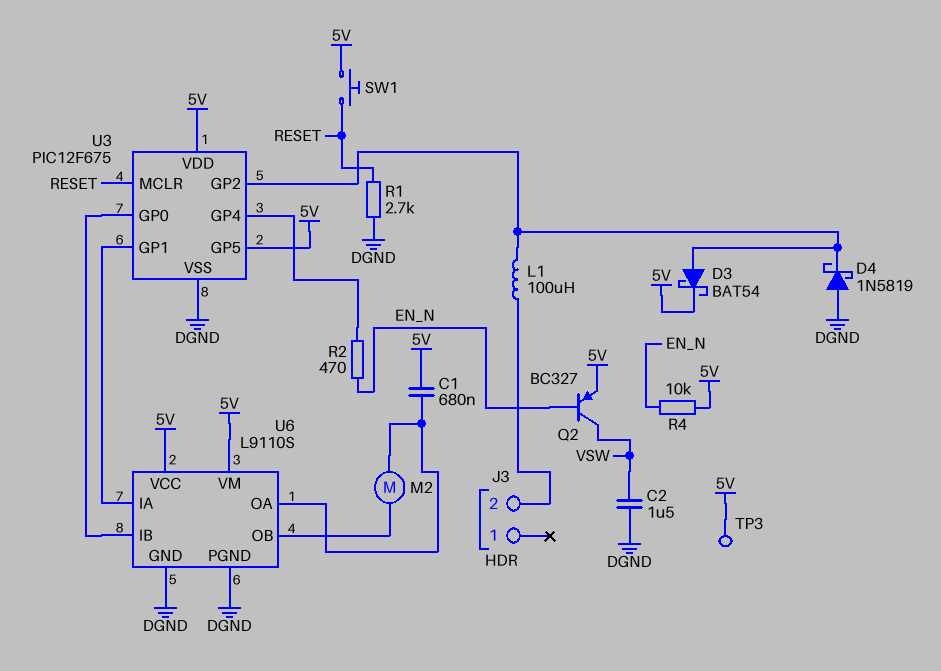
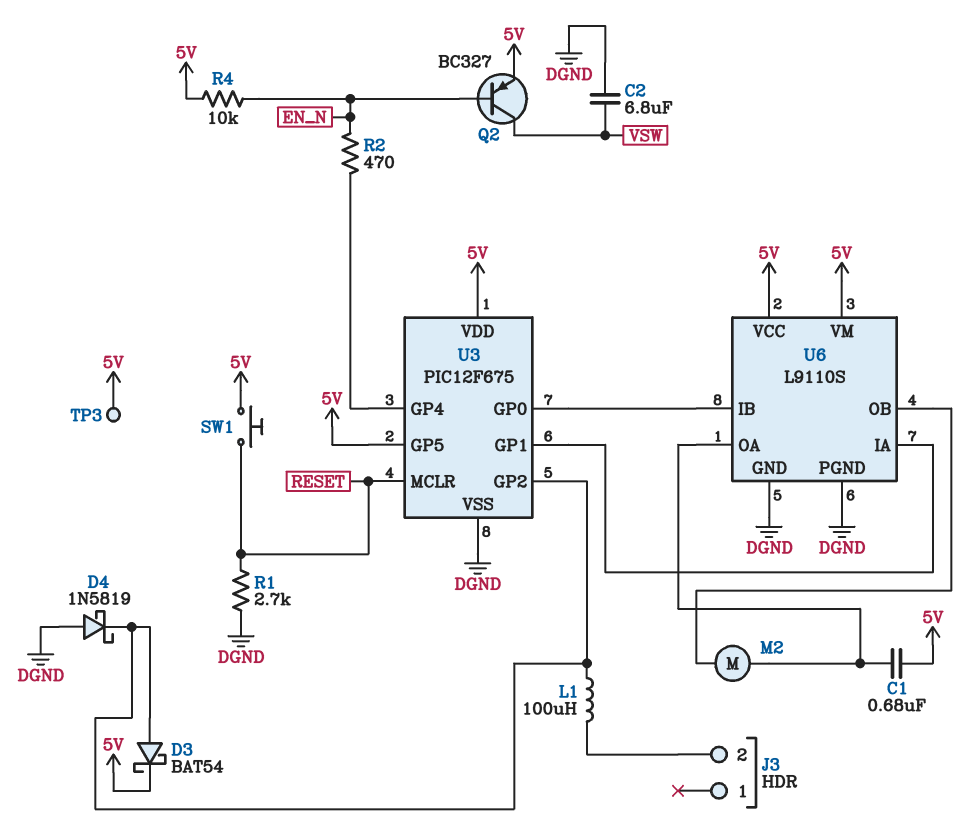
C2: 1.5uF (DGND, VSW) -> 6.8uF (DGND, VSW)

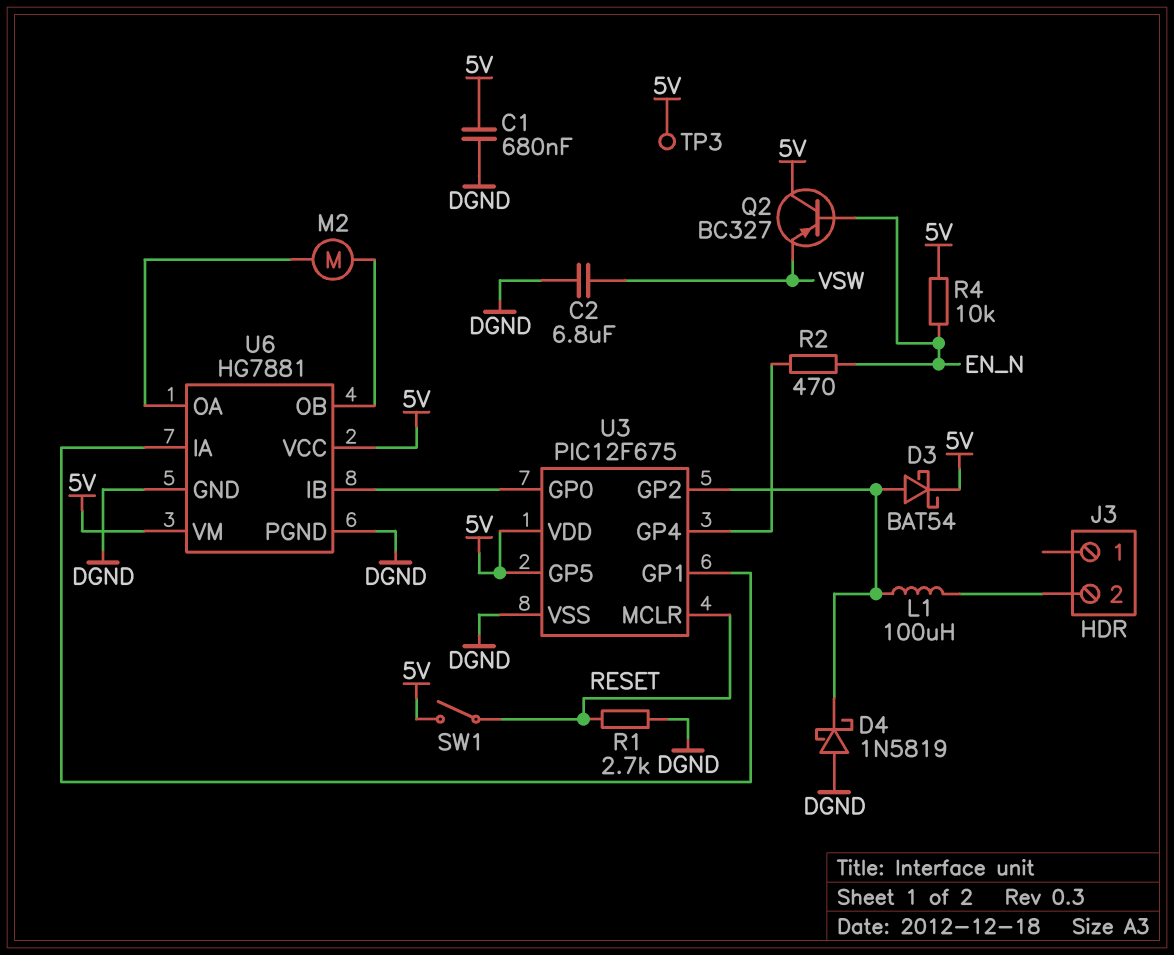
C1: 680nF (5V, U6/OA) -> 680nF (5V, DGND)
Q2: PNP BC327 (B EN_N, C VSW, E 5V) -> PNP BC327 (B EN_N, C 5V, E VSW)
SW1: button (5V, RESET) -> switch (5V, RESET)
U6: L9110S -> HG7881

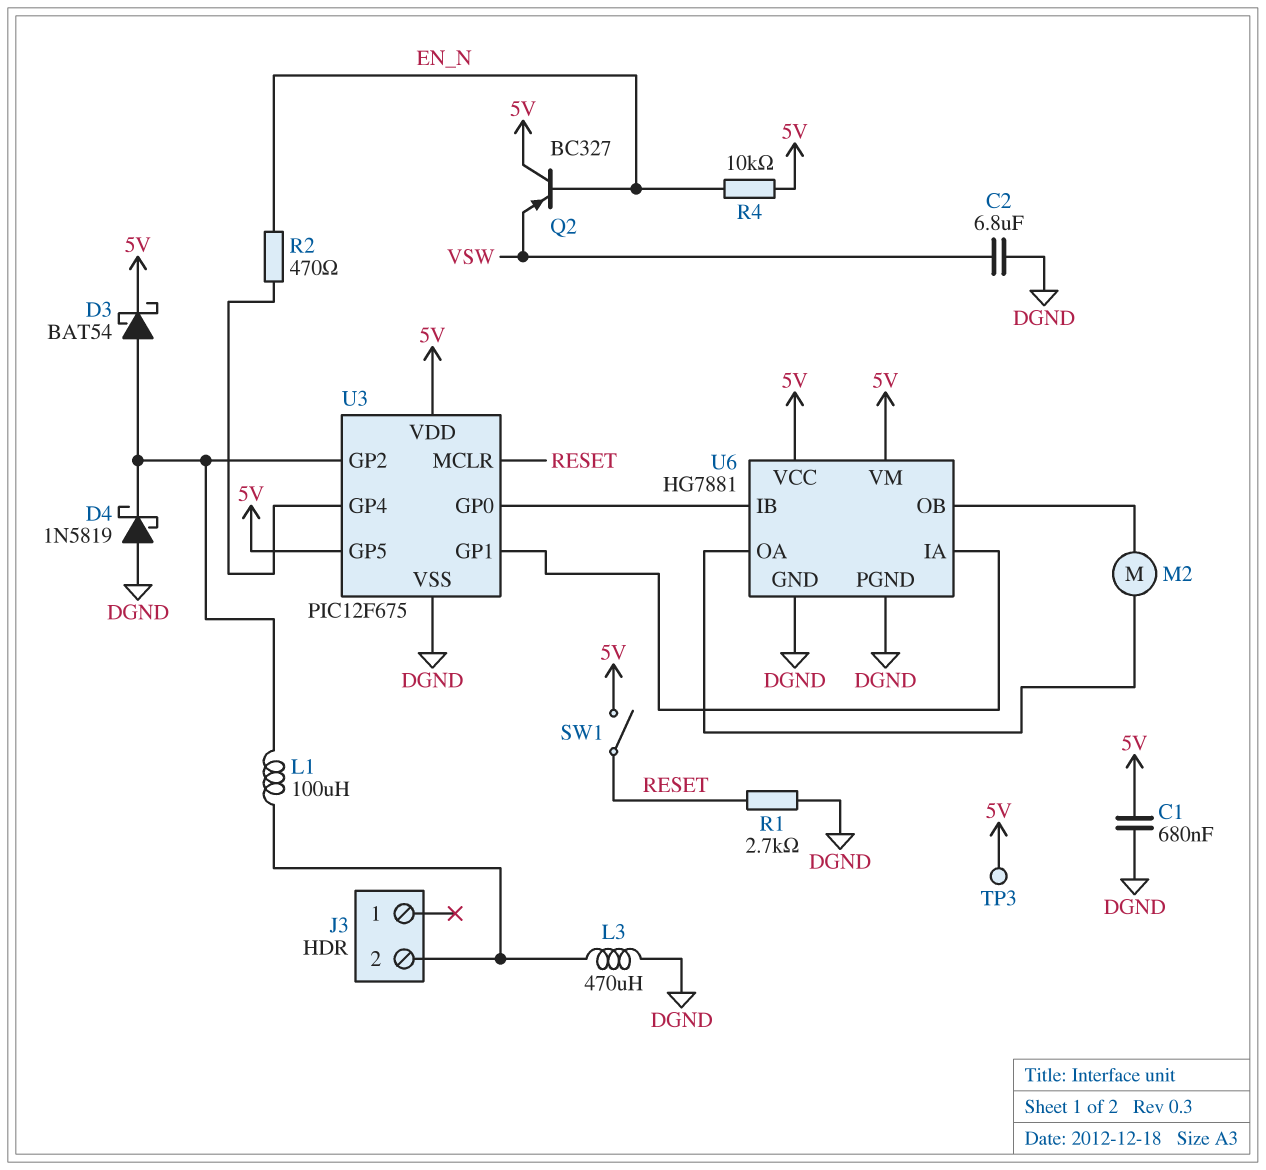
L3: none -> 470uH (DGND, J3/2)

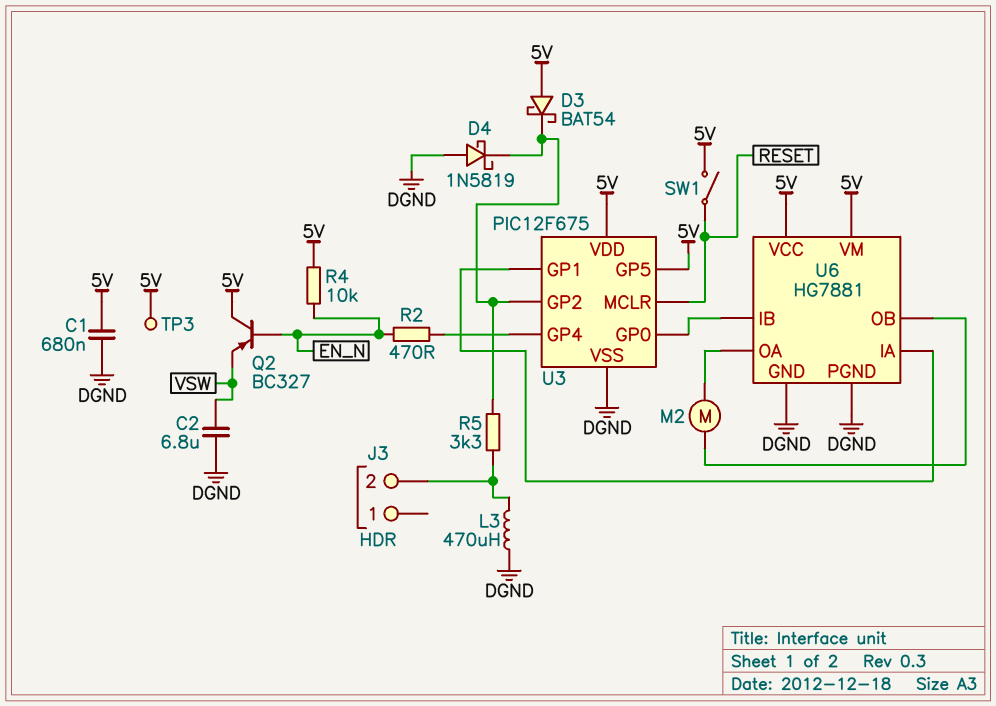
D3: schottky BAT54 (A U3/GP2, K 5V) -> schottky BAT54 (A 5V, K U3/GP2)
L1: 100uH (J3/2, U3/GP2) -> none
R1: 2.7k (DGND, RESET) -> none
R5: none -> 3.3k (J3/2, U3/GP2)

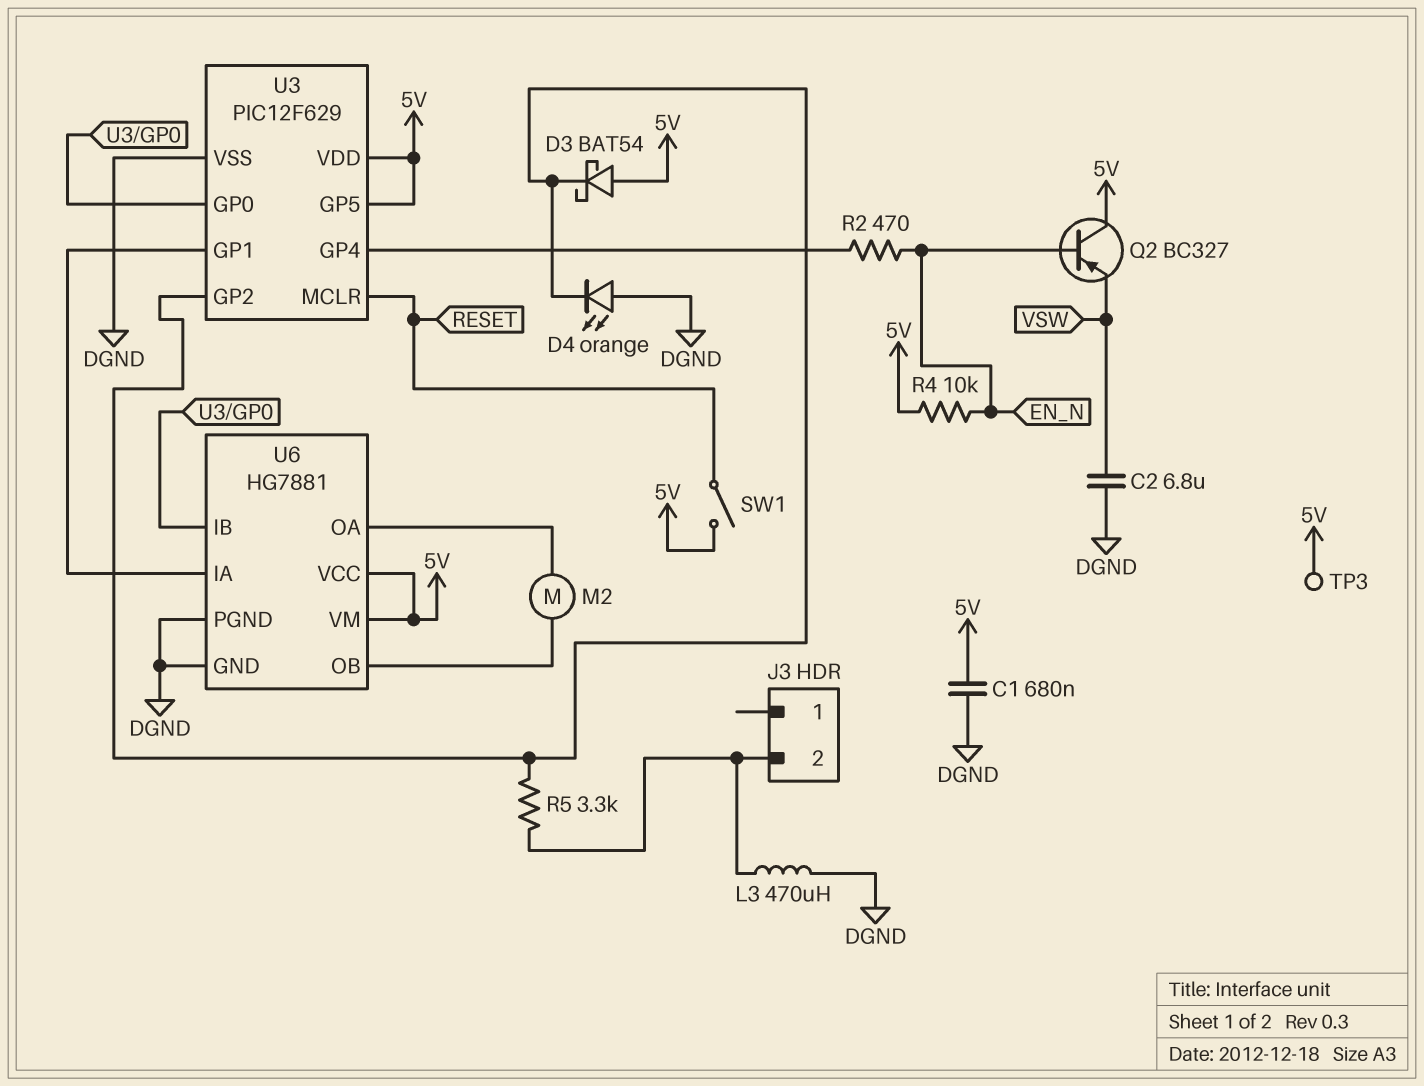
D4: schottky 1N5819 (A DGND, K U3/GP2) -> LED orange (A DGND, K U3/GP2)
U3: PIC12F675 -> PIC12F629

